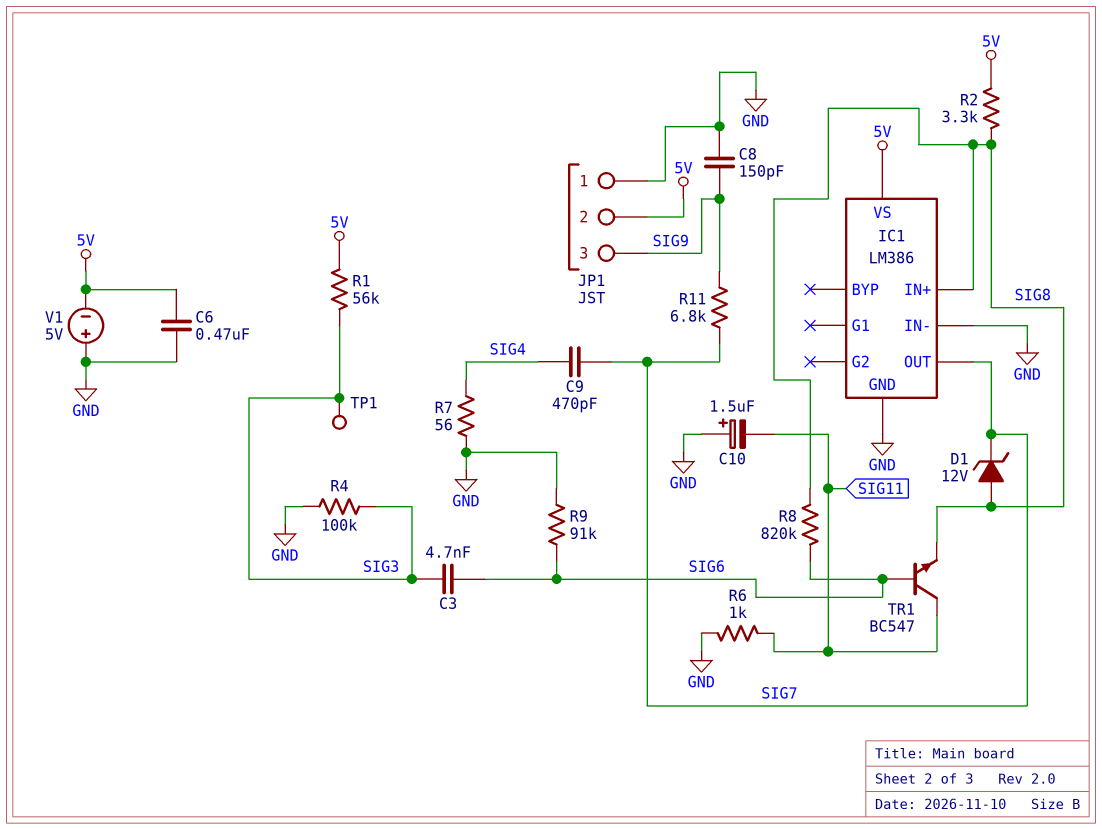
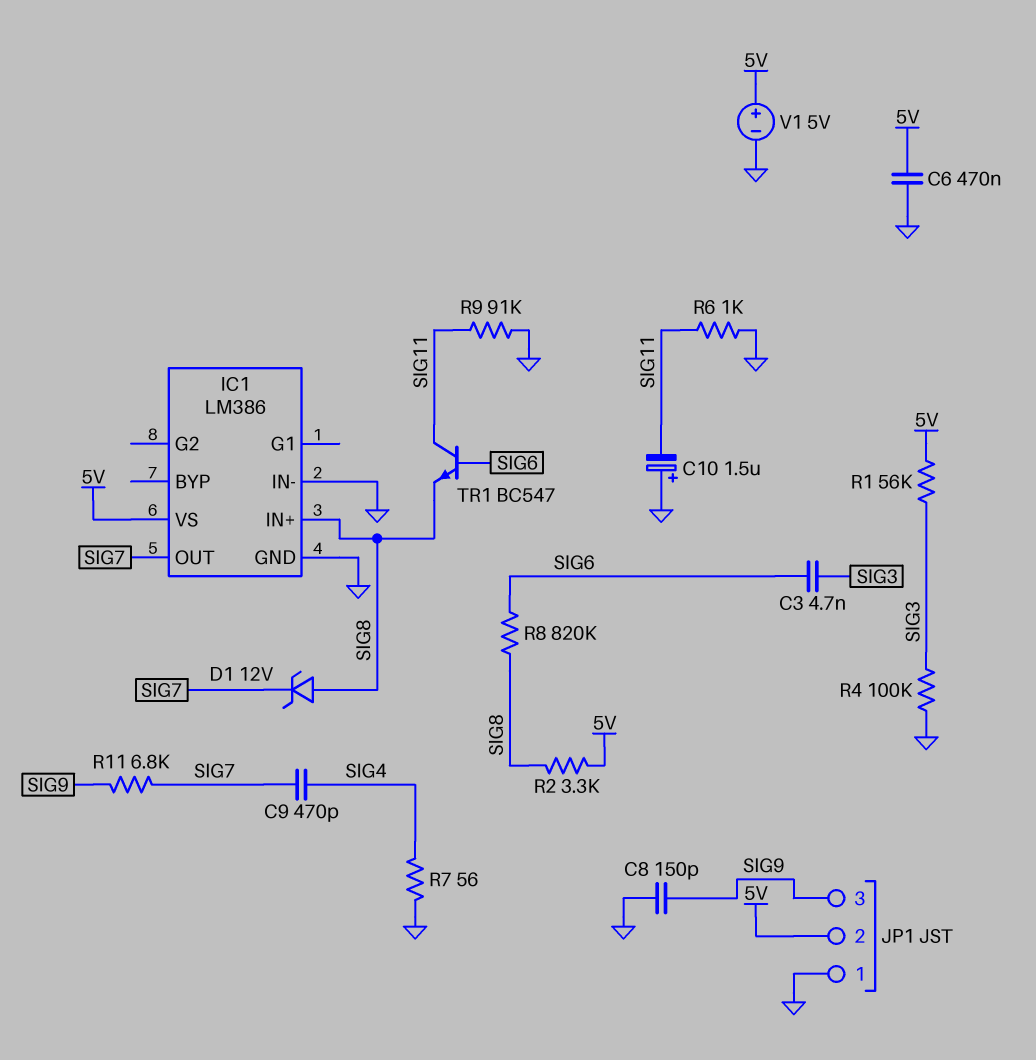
R9: 91k (GND, SIG6) -> 91k (GND, SIG11)
TP1: test point (SIG3) -> none
V1: 5V (plus GND, minus 5V) -> 5V (plus 5V, minus GND)

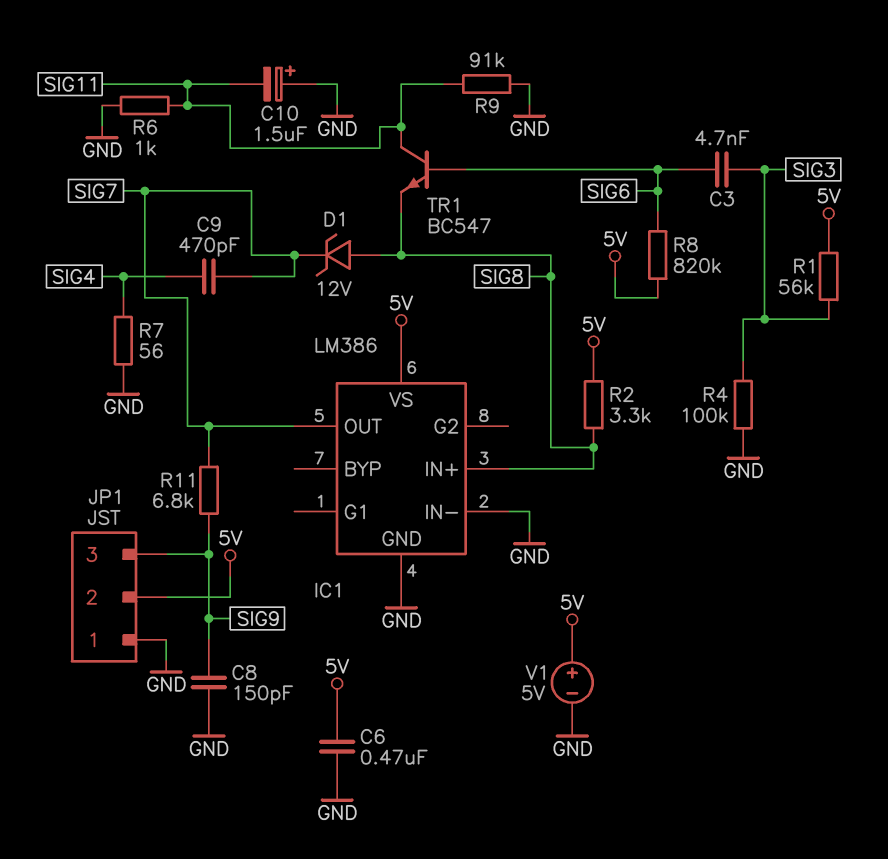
R8: 820k (SIG6, SIG8) -> 820k (5V, SIG6)

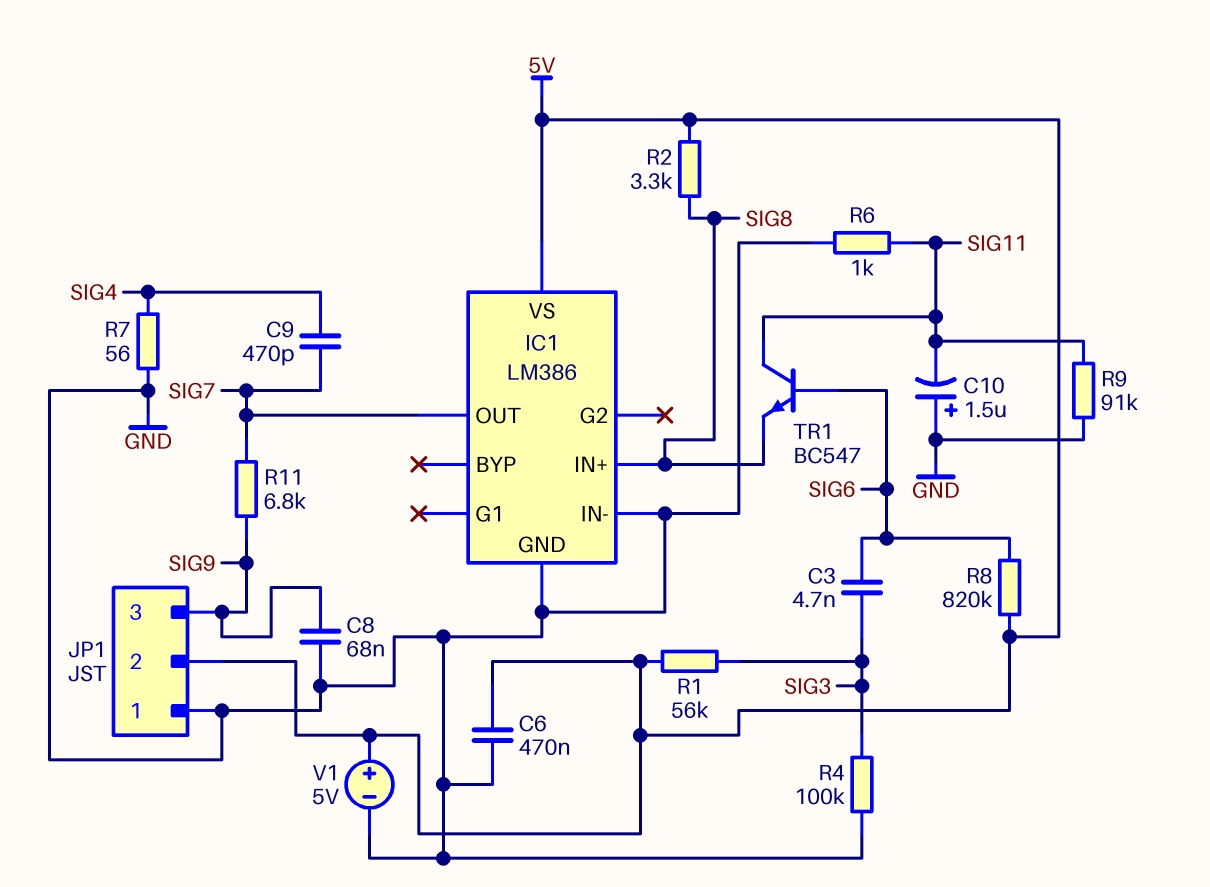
C8: 150pF (GND, SIG9) -> 68nF (GND, SIG9)
D1: zener 12V (A SIG8, K SIG7) -> none

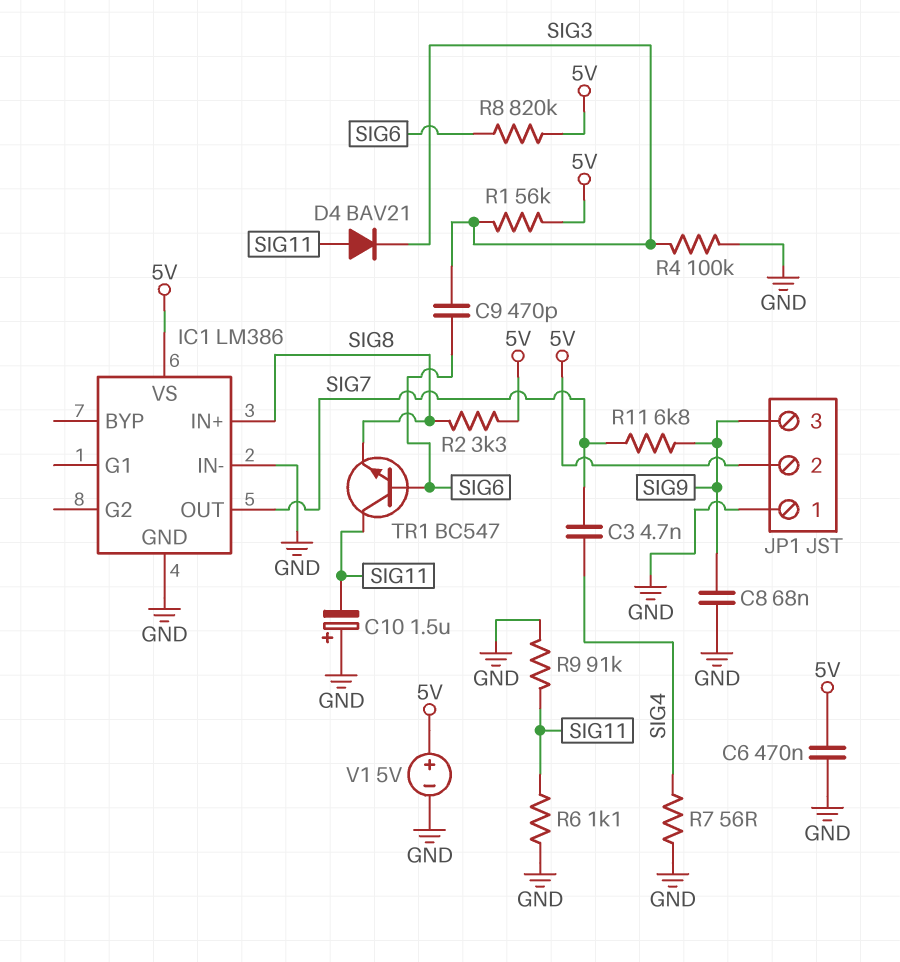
C3: 4.7nF (SIG3, SIG6) -> 4.7nF (SIG4, SIG7)
C9: 470pF (SIG4, SIG7) -> 470pF (SIG3, SIG6)
D4: none -> diode BAV21 (A SIG11, K SIG3)
R6: 1k (GND, SIG11) -> 1.1k (GND, SIG11)

